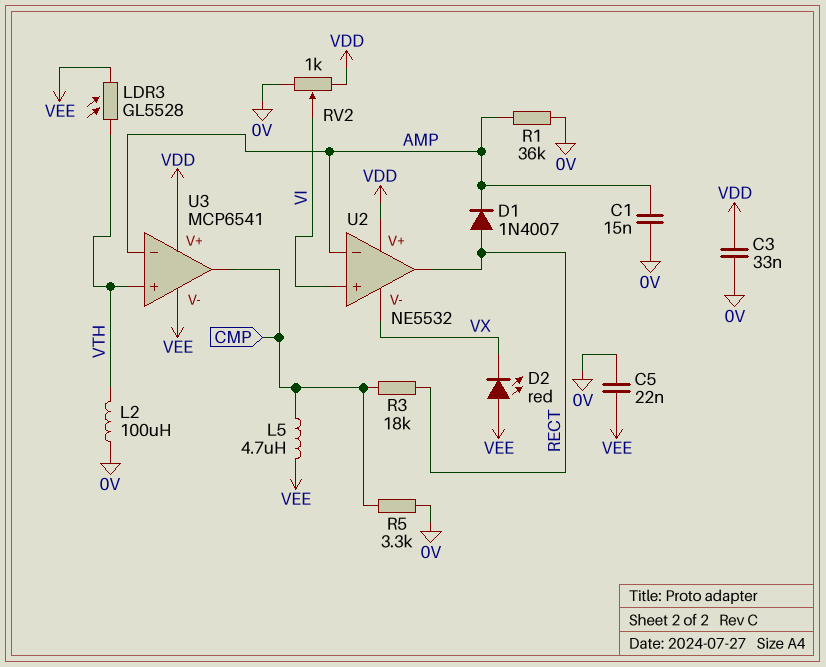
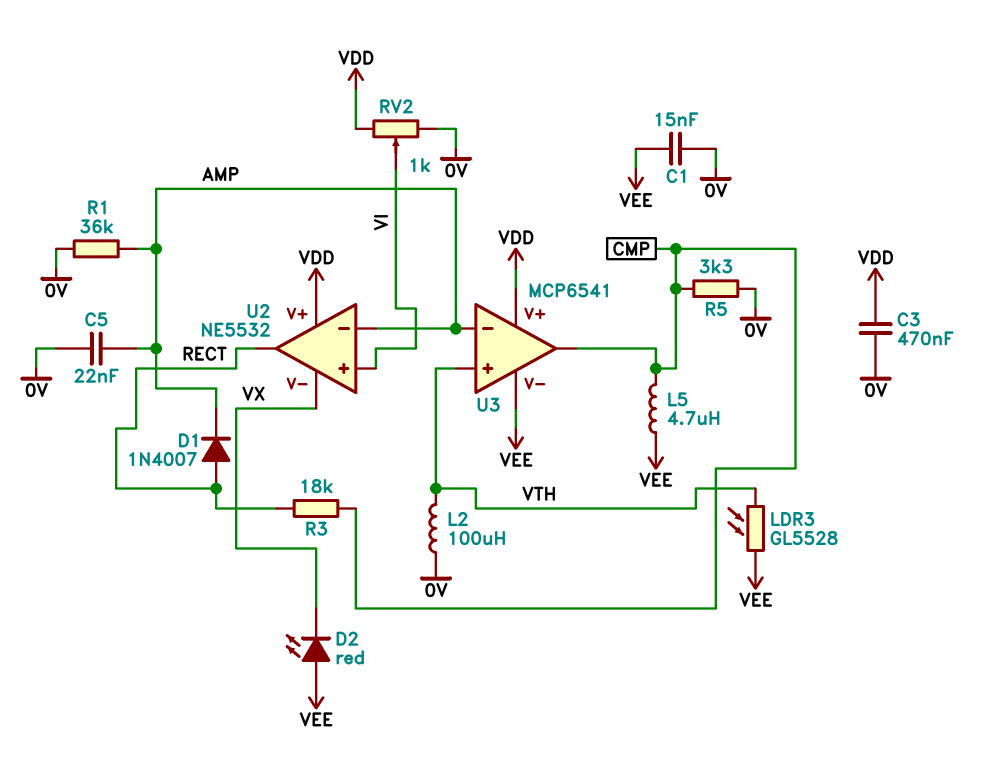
C1: 15nF (0V, AMP) -> 15nF (0V, VEE)
C3: 33nF (0V, VDD) -> 470nF (0V, VDD)
C5: 22nF (0V, VEE) -> 22nF (0V, AMP)

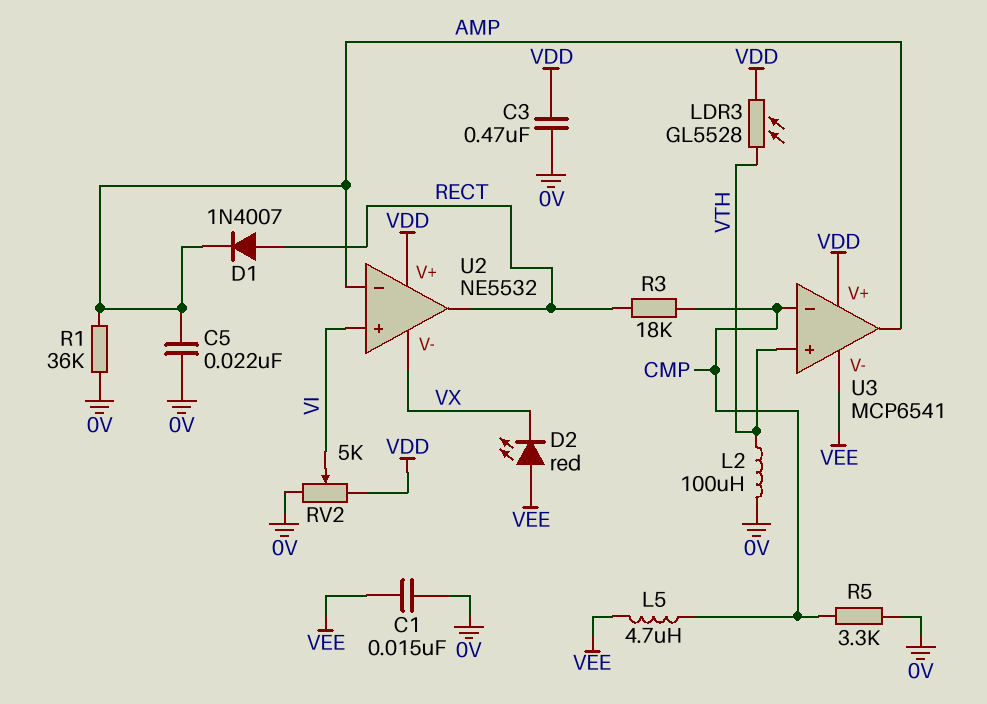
LDR3: GL5528 (VEE, VTH) -> GL5528 (VDD, VTH)
RV2: 1k (0V, VDD, wiper VI) -> 5k (0V, VDD, wiper VI)
U3 pin in-: AMP -> CMP
U3 pin out: CMP -> AMP

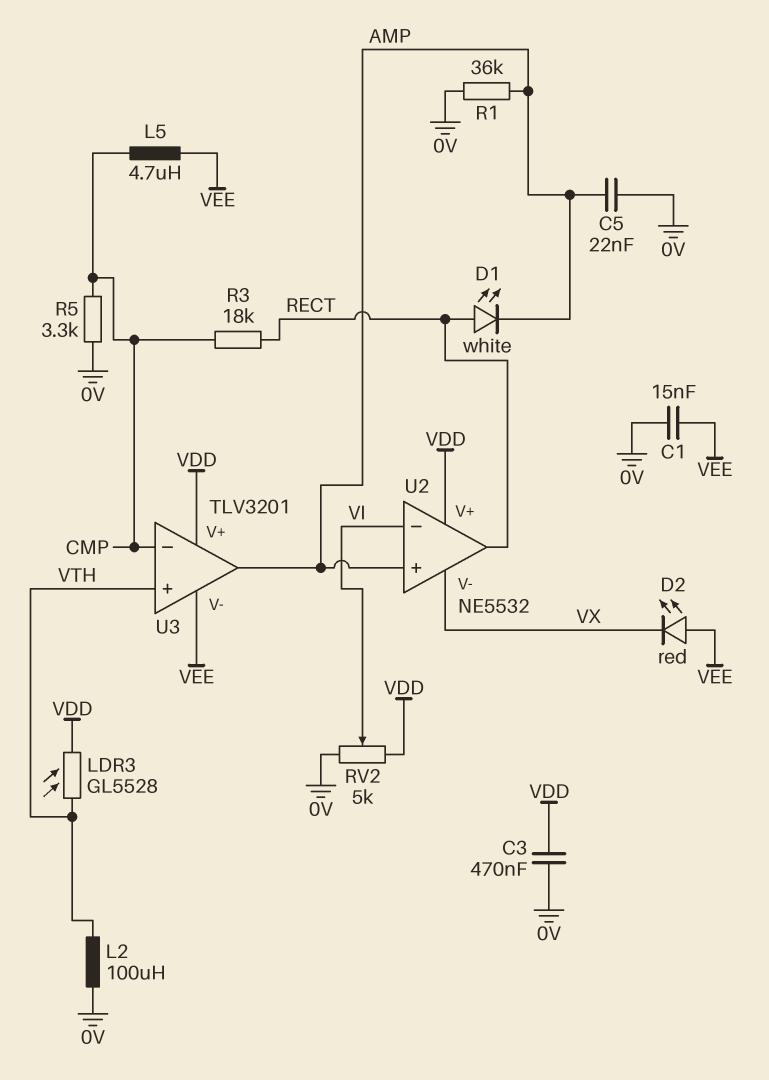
D1: diode 1N4007 (A RECT, K AMP) -> LED white (A RECT, K AMP)
U2 pin in+: VI -> AMP
U2 pin in-: AMP -> VI
U3: MCP6541 -> TLV3201

